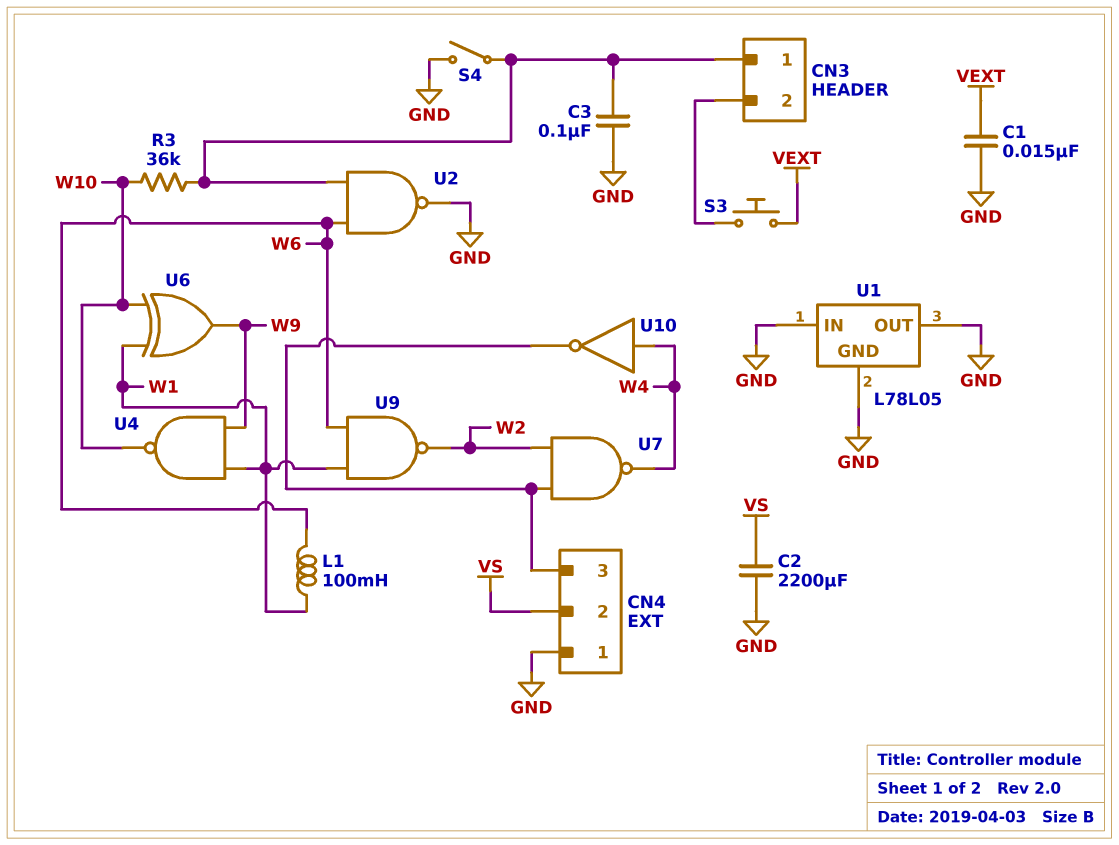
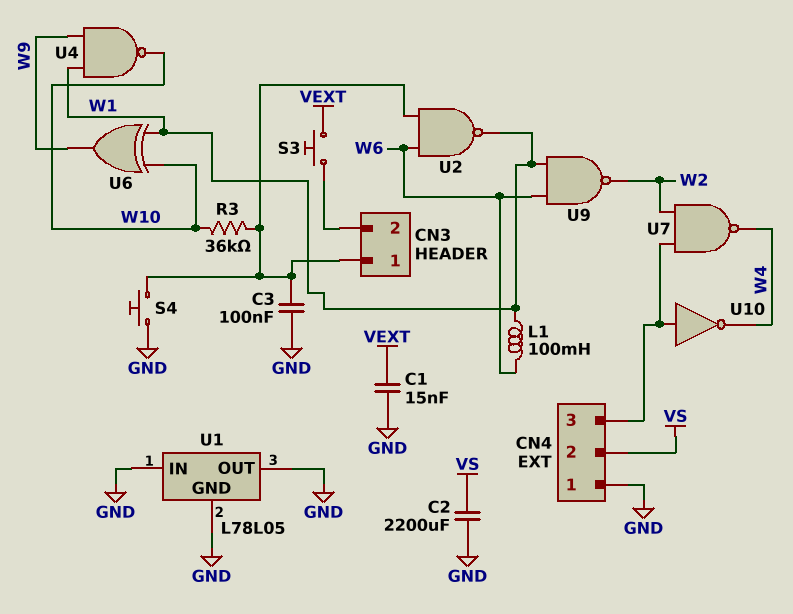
S4: switch (CN3/1, GND) -> button (CN3/1, GND)
U2: NAND (in CN3/1, in W6, out GND) -> NAND (in CN3/1, in W6, out W1)
U10: NOT (in W4, out CN4/3) -> NOT (in CN4/3, out W4)

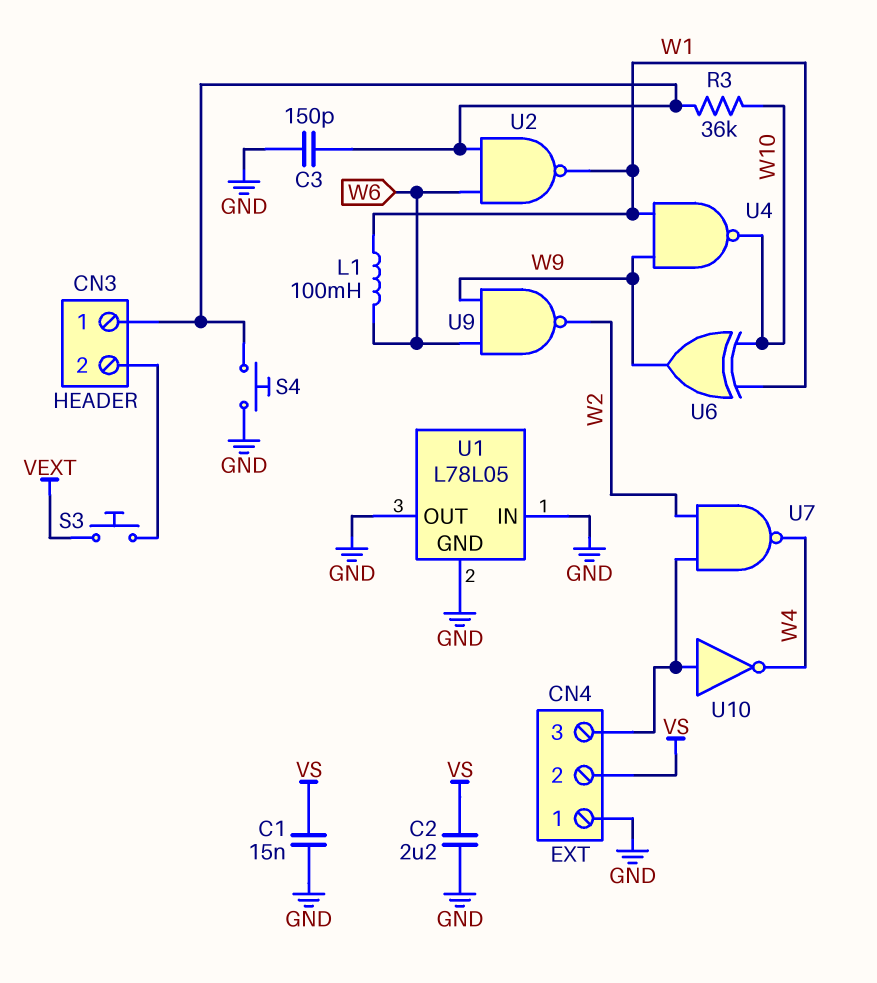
C1: 15nF (GND, VEXT) -> 15nF (GND, VS)
C2: 2200uF (GND, VS) -> 2.2uF (GND, VS)
C3: 100nF (CN3/1, GND) -> 150pF (CN3/1, GND)
U9: NAND (in W1, in W6, out W2) -> NAND (in W6, in W9, out W2)

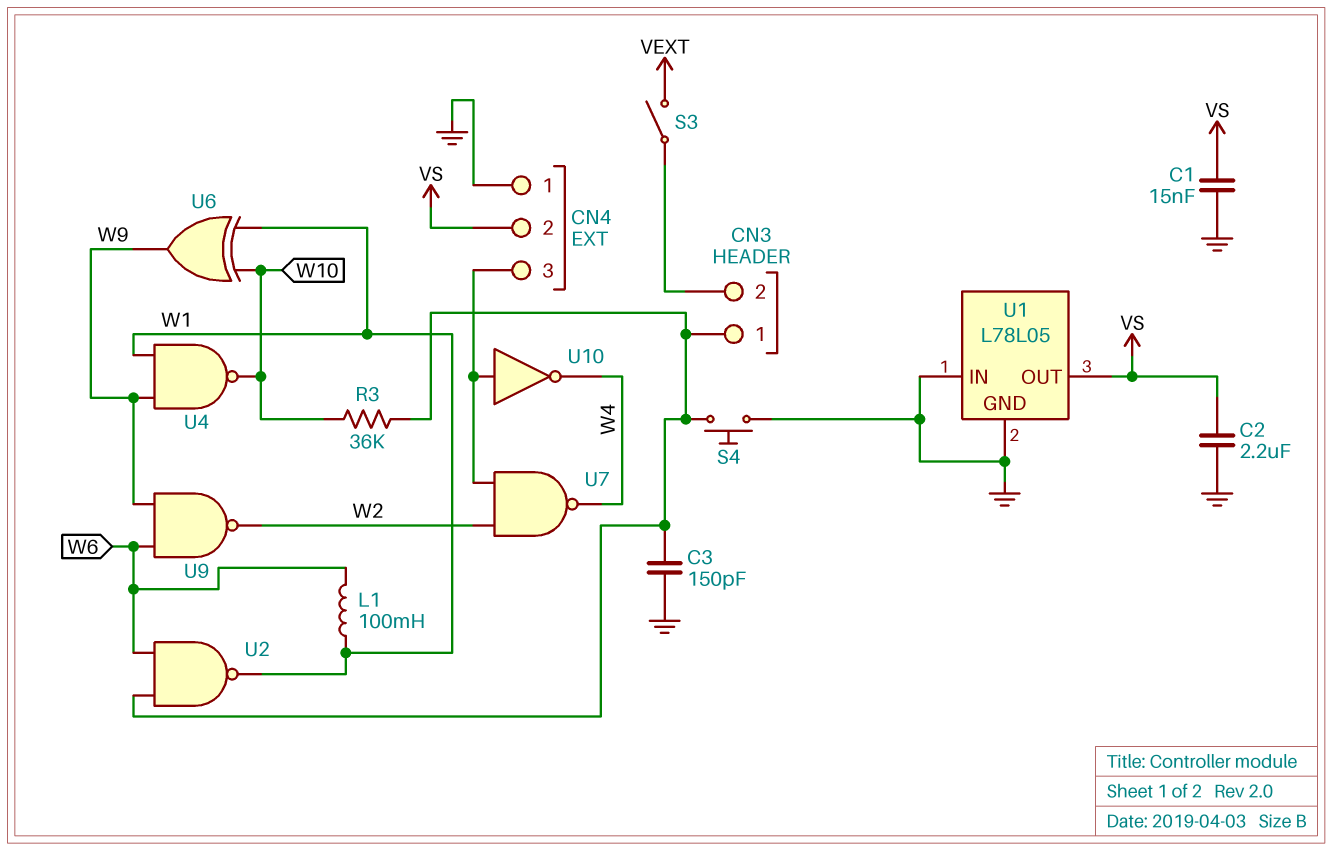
S3: button (CN3/2, VEXT) -> switch (CN3/2, VEXT)
U1 pin OUT: GND -> VS

